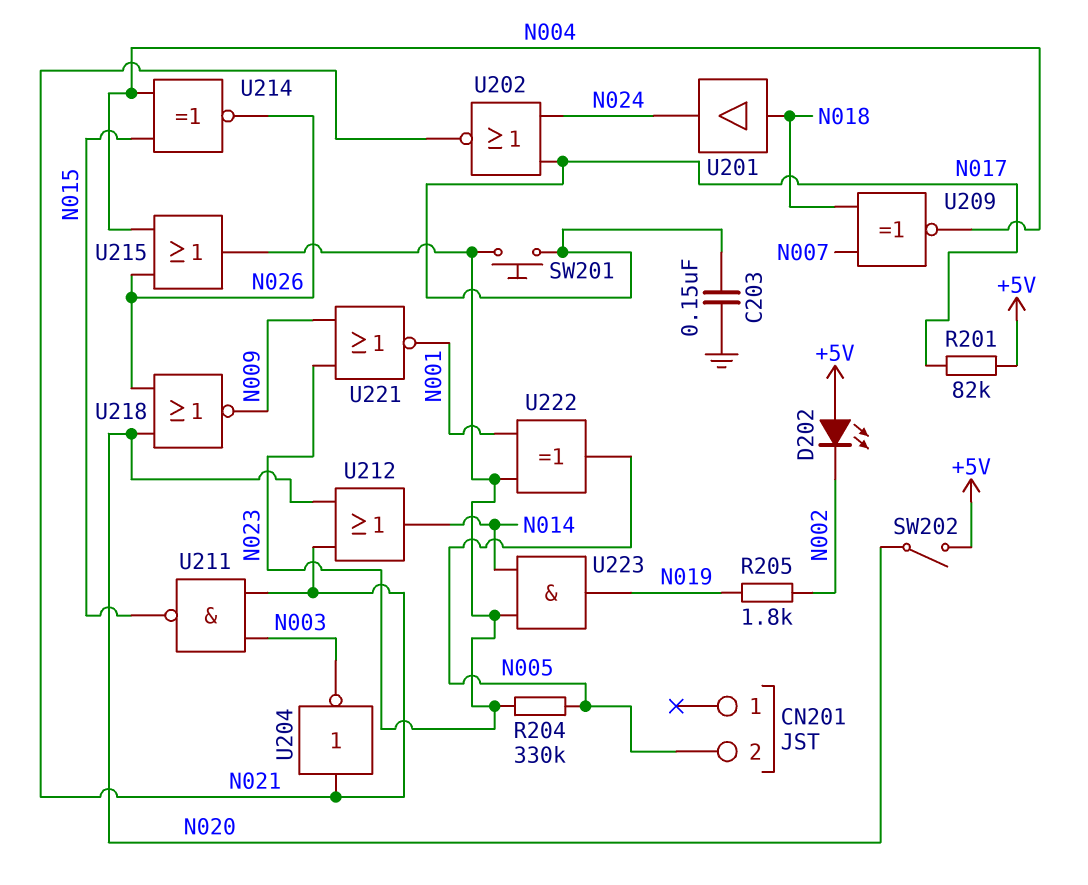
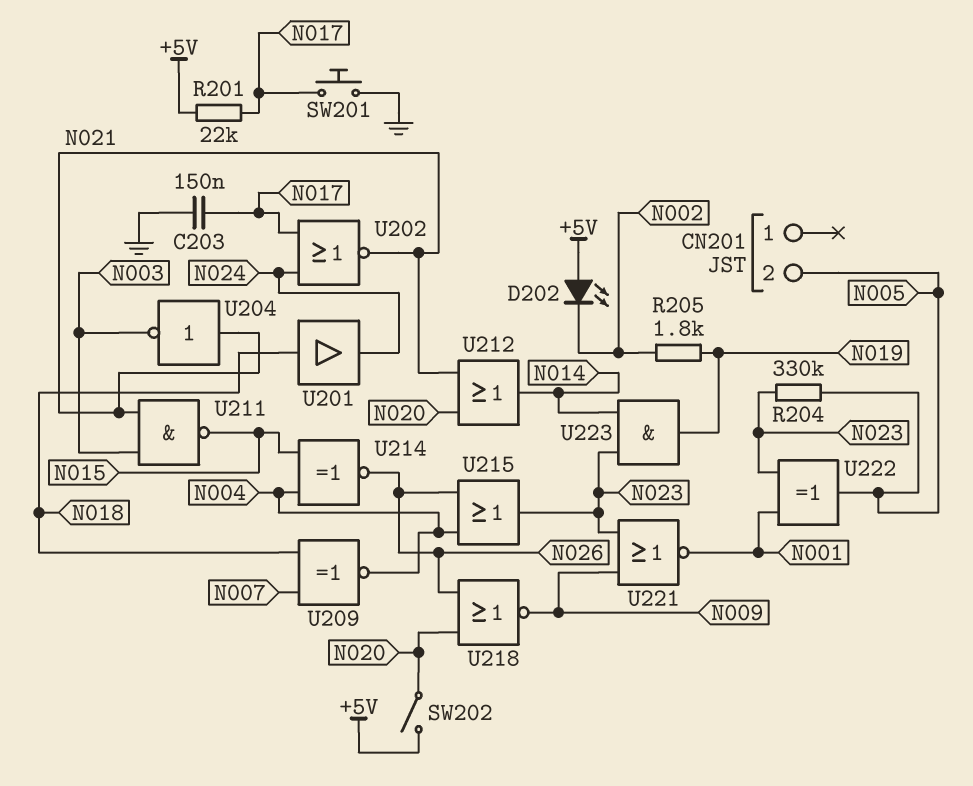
R201: 82k (+5V, N017) -> 22k (+5V, N017)
SW201: button (N017, N023) -> button (GND, N017)

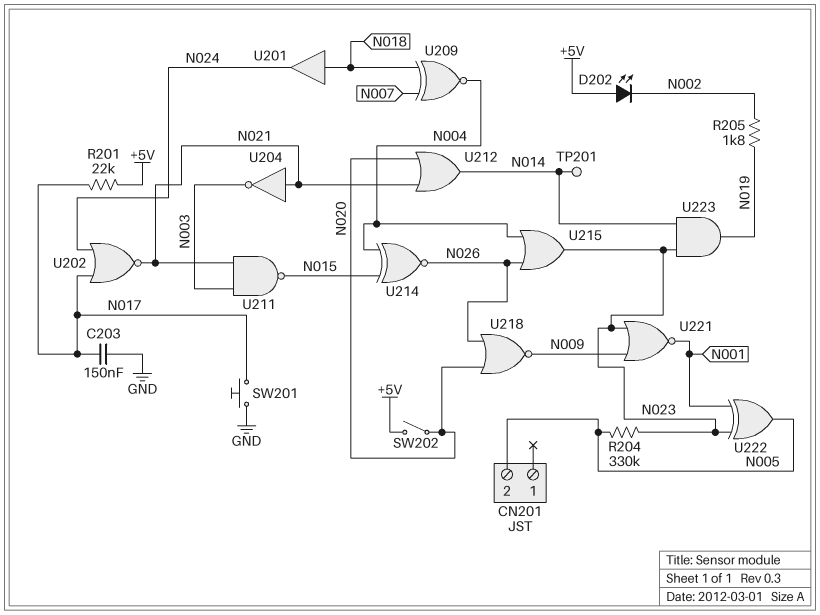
TP201: none -> test point (N014)

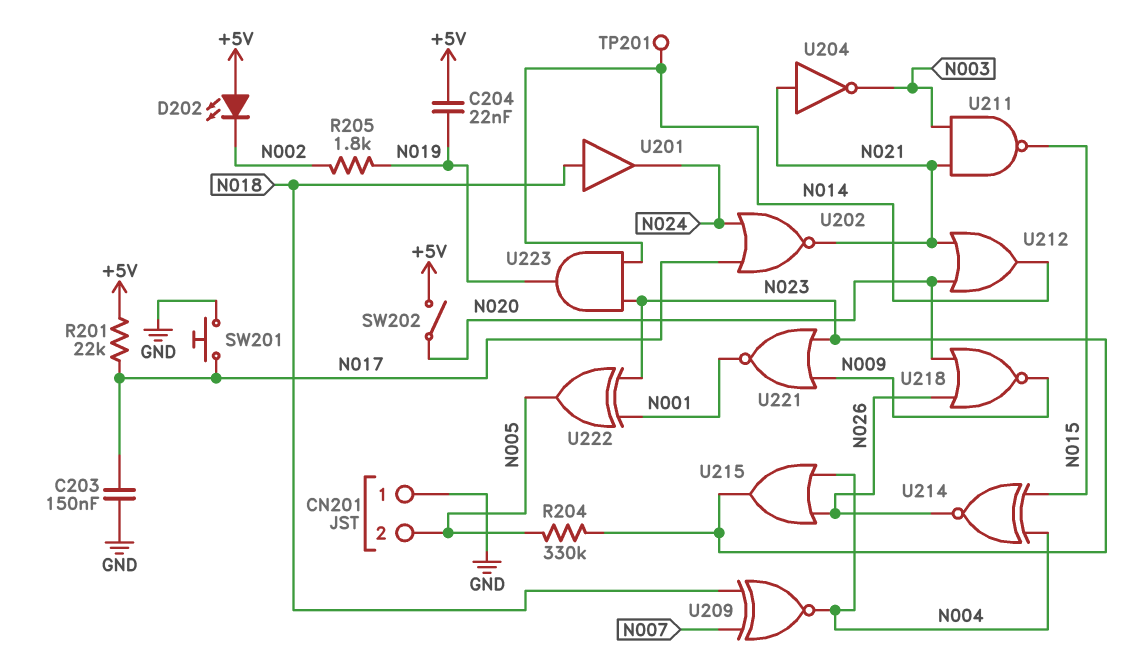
C204: none -> 22nF (+5V, N019)
CN201 pin 1: none -> GND

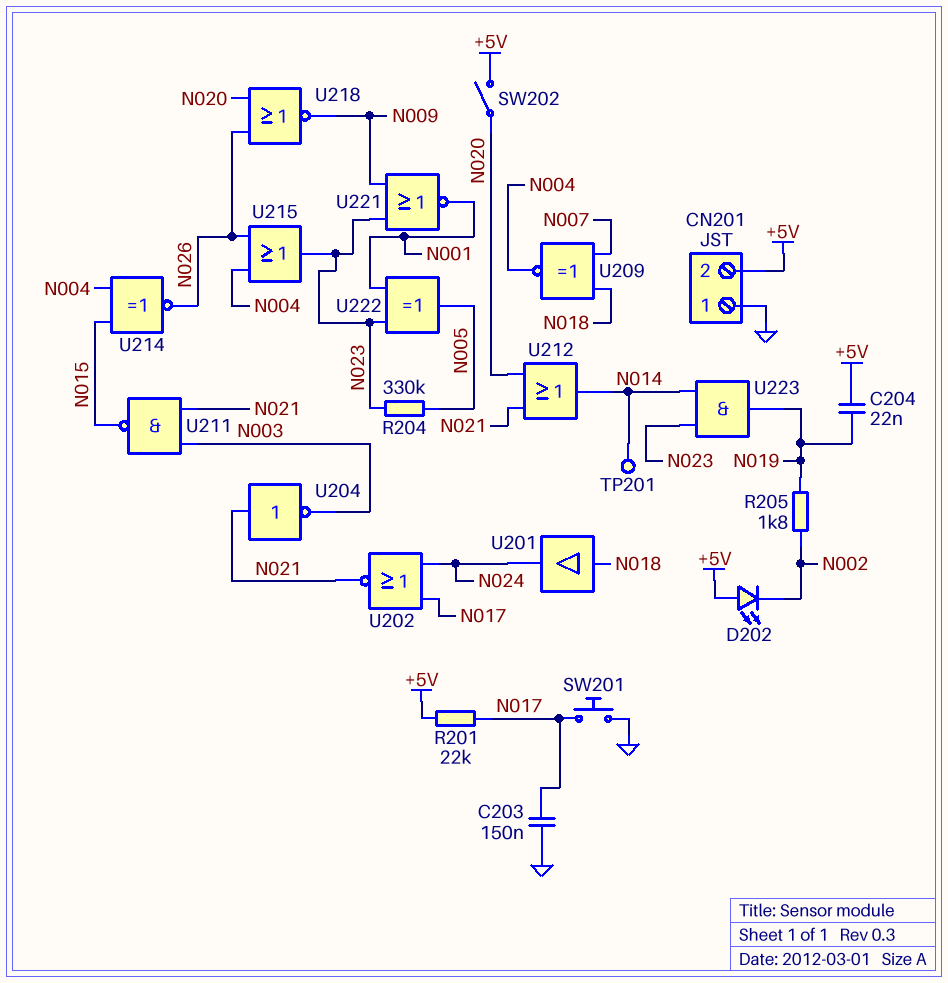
CN201 pin 2: N005 -> +5V

